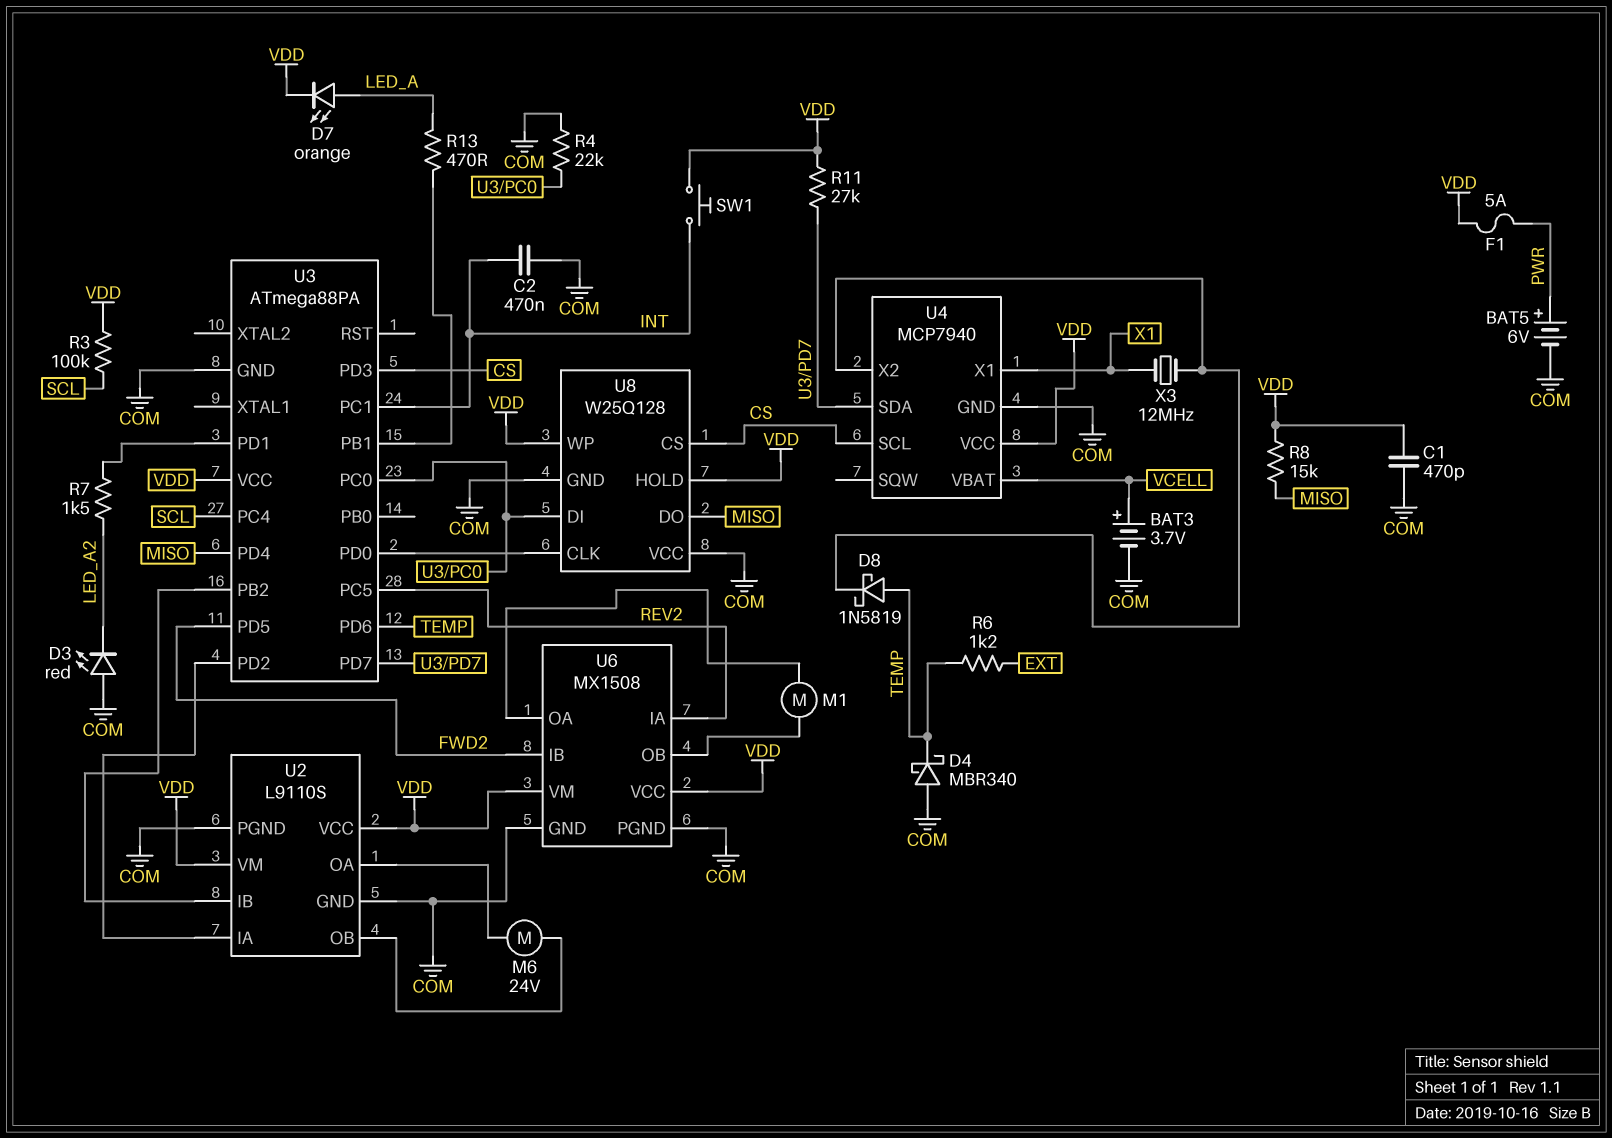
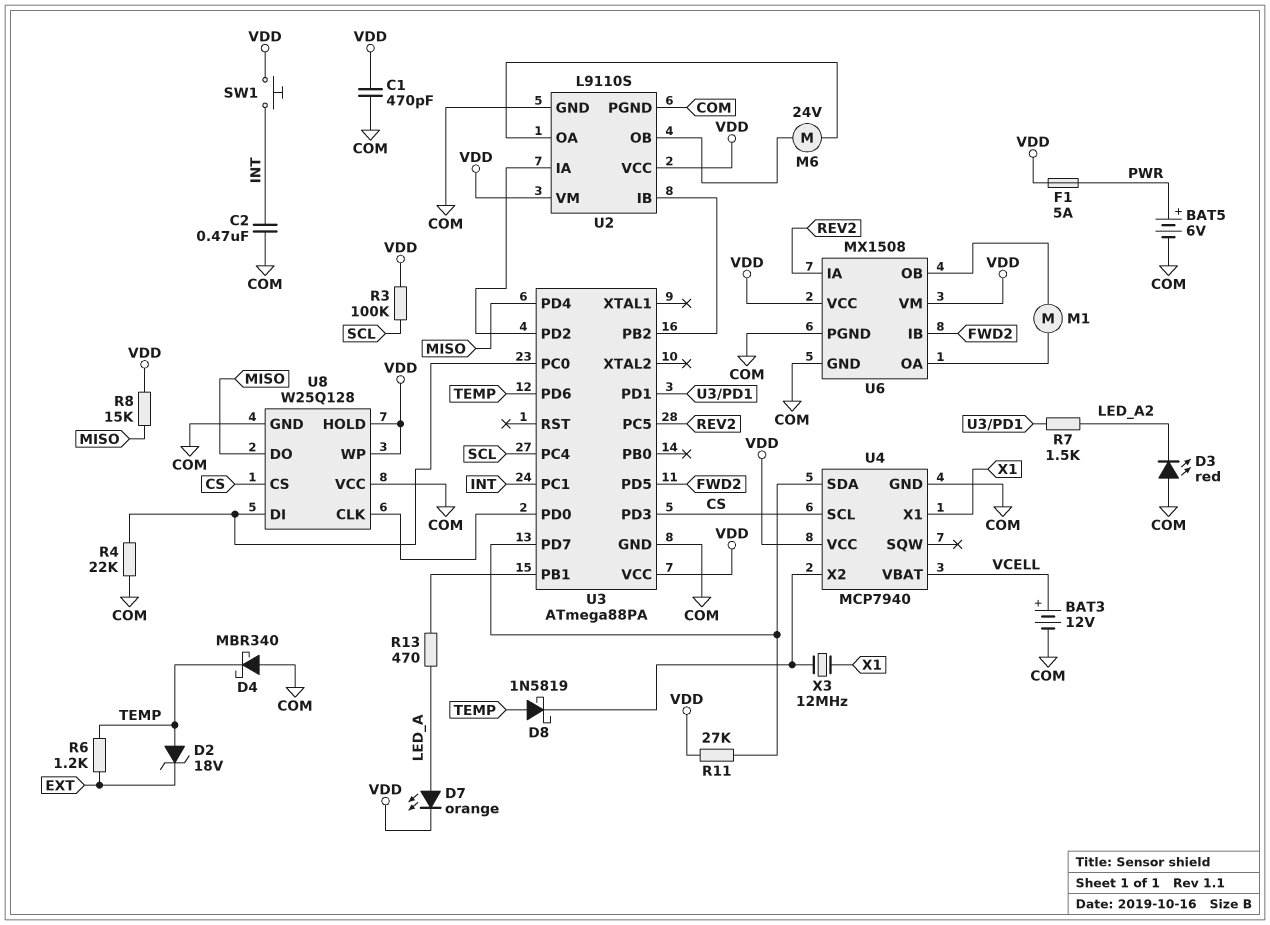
BAT3: 3.7V (plus VCELL, minus COM) -> 12V (plus VCELL, minus COM)
D2: none -> zener 18V (A TEMP, K EXT)

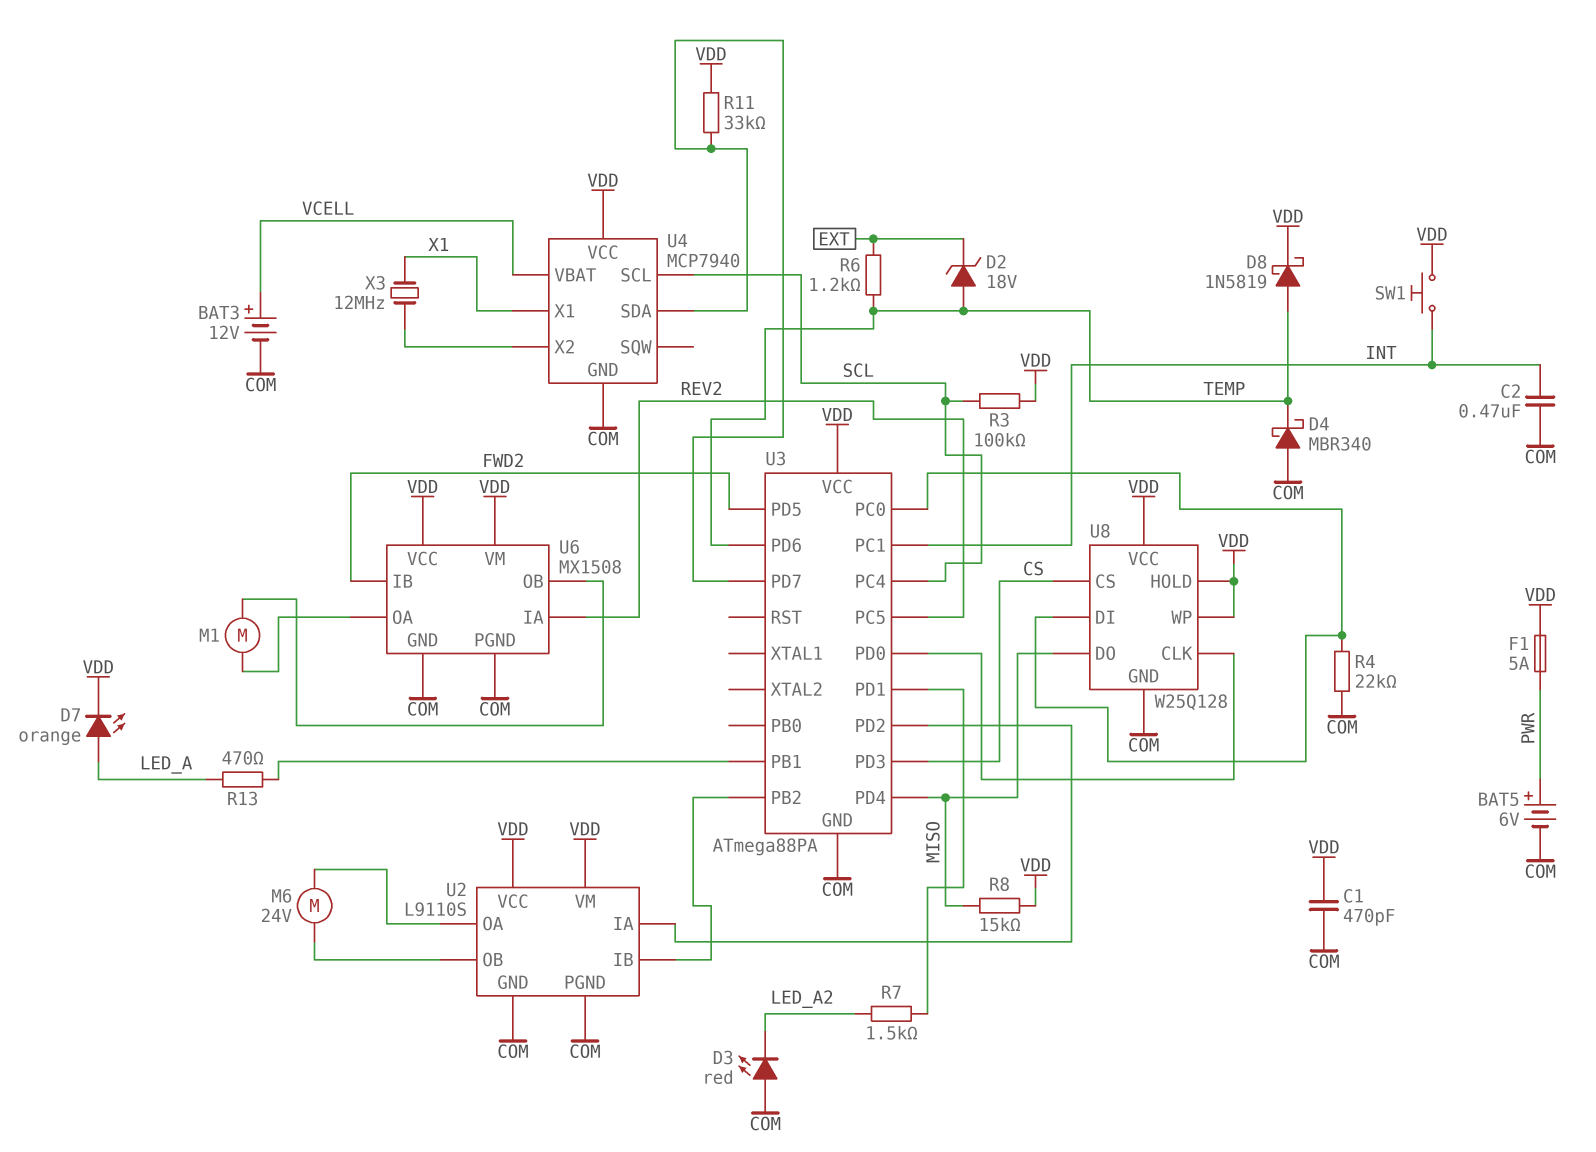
D8: schottky 1N5819 (A TEMP, K U4/X2) -> schottky 1N5819 (A TEMP, K VDD)
R11: 27k (U3/PD7, VDD) -> 33k (U3/PD7, VDD)
U4 pin SCL: CS -> SCL
U8 pin VCC: COM -> VDD

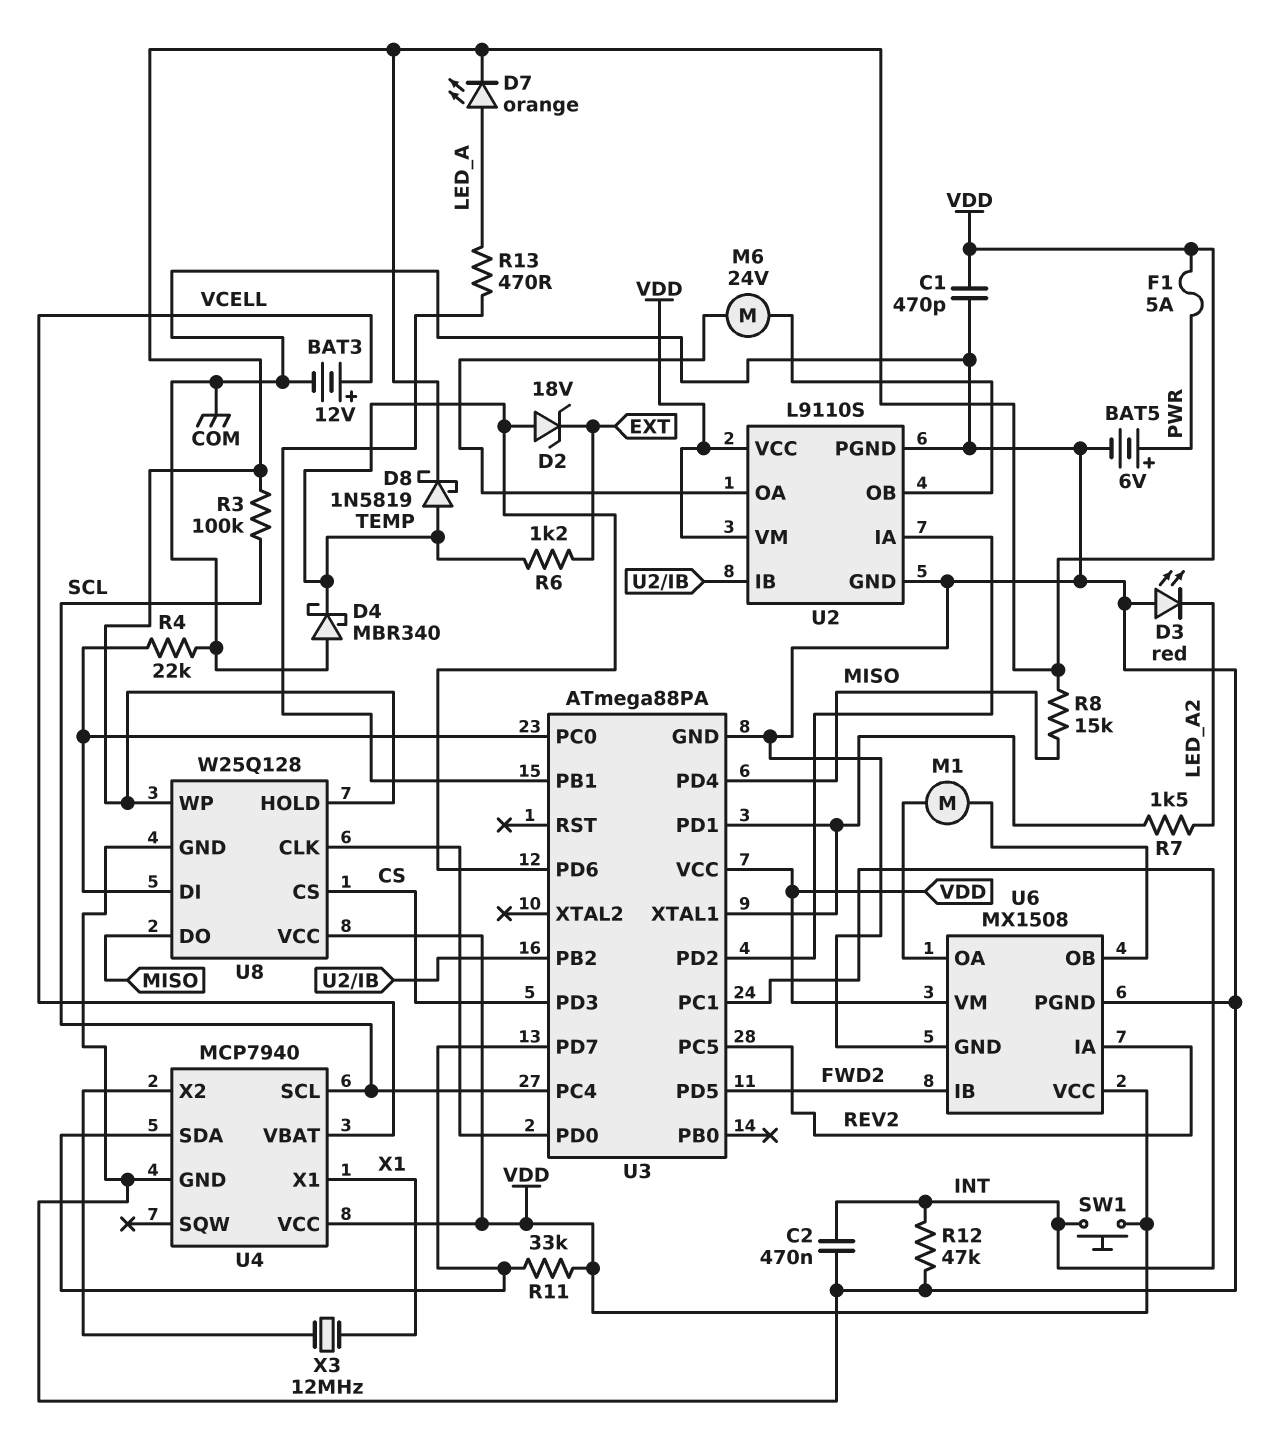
R12: none -> 47k (COM, INT)
U3 pin XTAL1: none -> U3/PD1

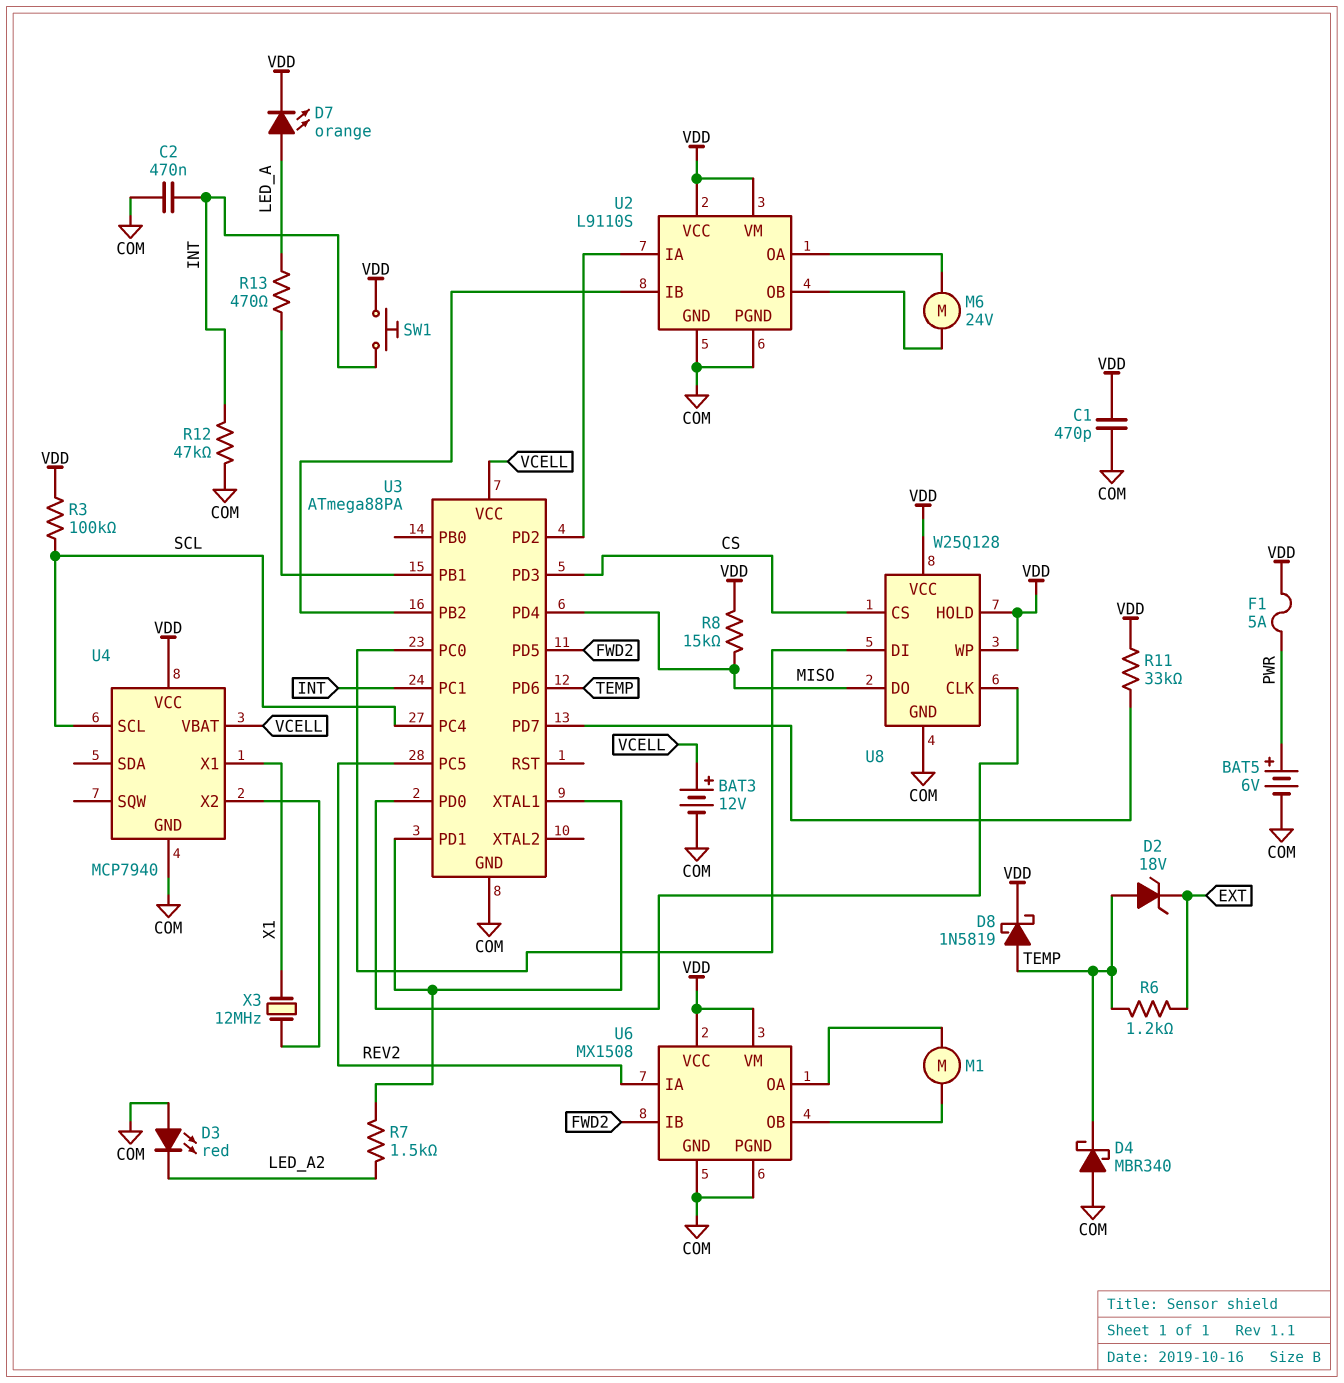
R4: 22k (COM, U3/PC0) -> none
U3 pin VCC: VDD -> VCELL
U4 pin SDA: U3/PD7 -> none

